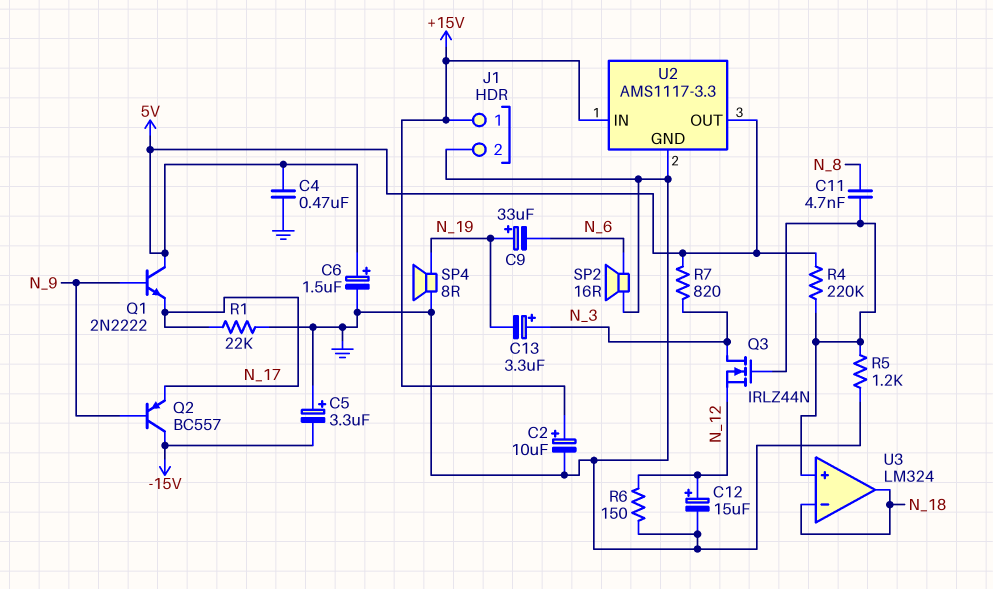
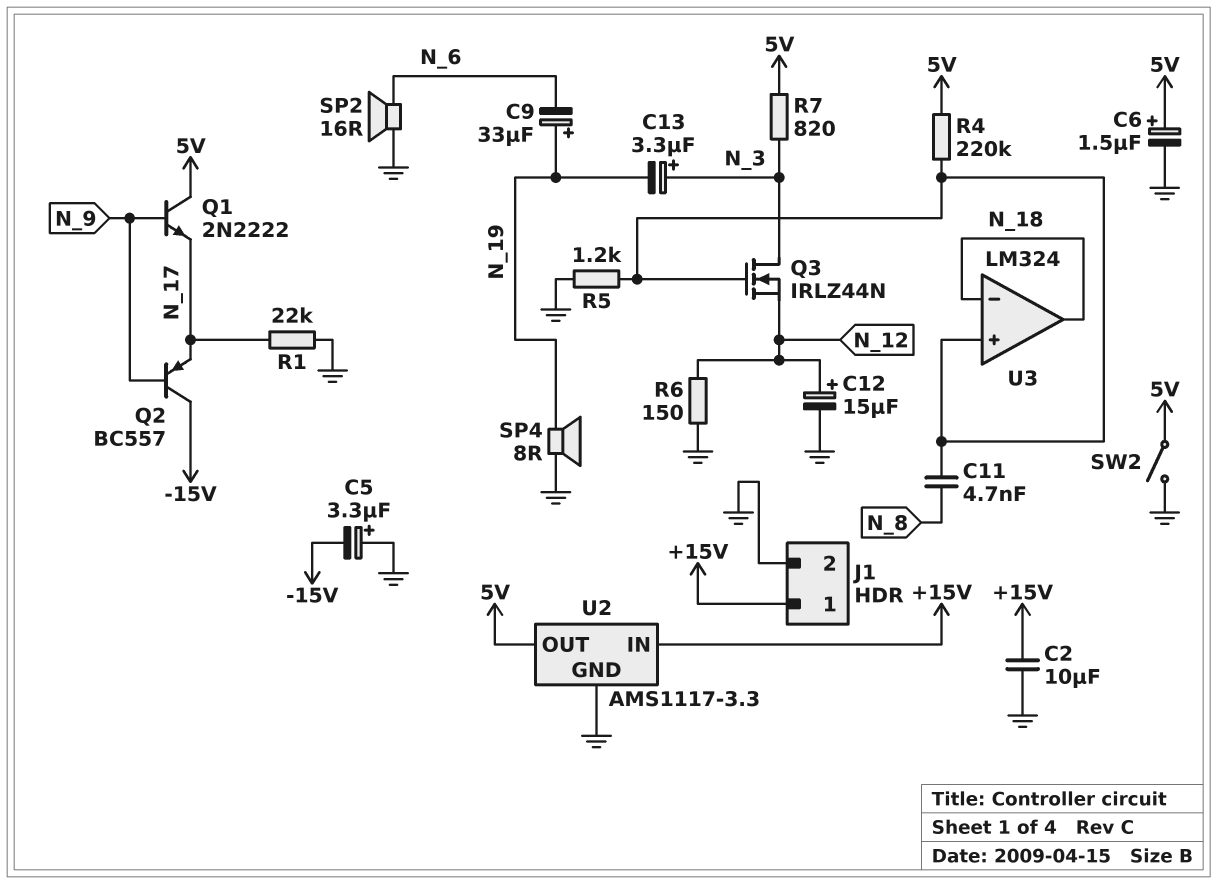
C2: 10uF (plus +15V, minus GND) -> 10uF (+15V, GND)
C4: 470nF (5V, GND) -> none
SW2: none -> switch (5V, GND)

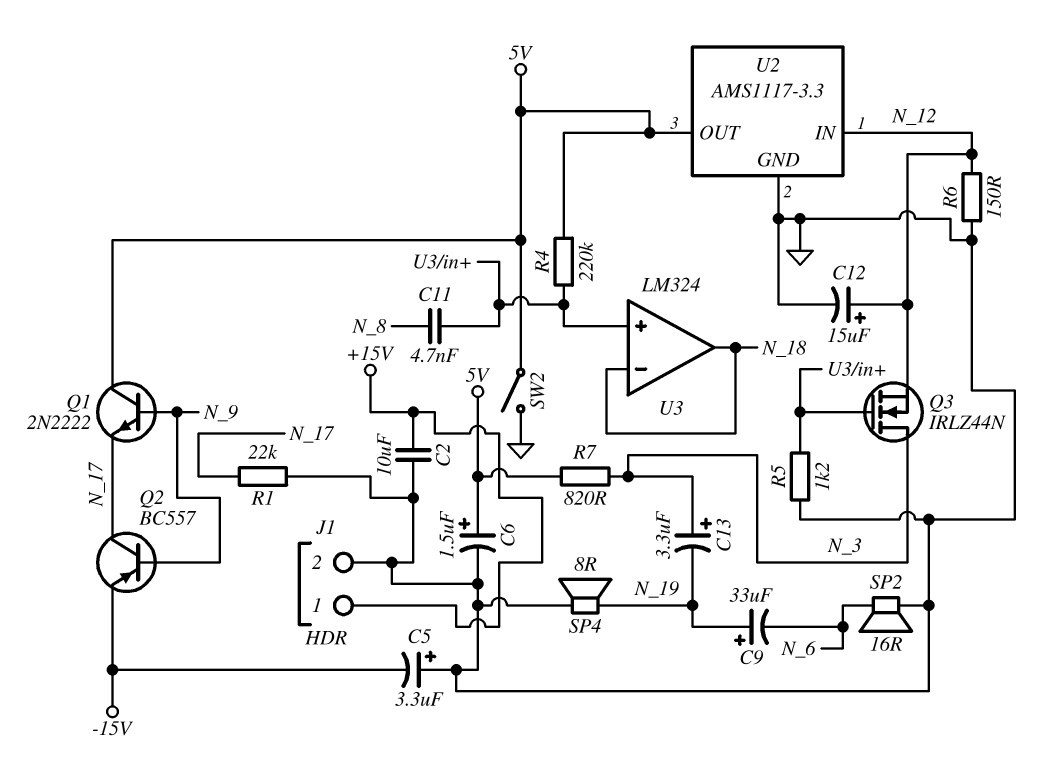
Q2: PNP BC557 (B N_9, C -15V, E N_17) -> PNP BC557 (B N_9, C N_17, E -15V)
U2 pin IN: +15V -> N_12

